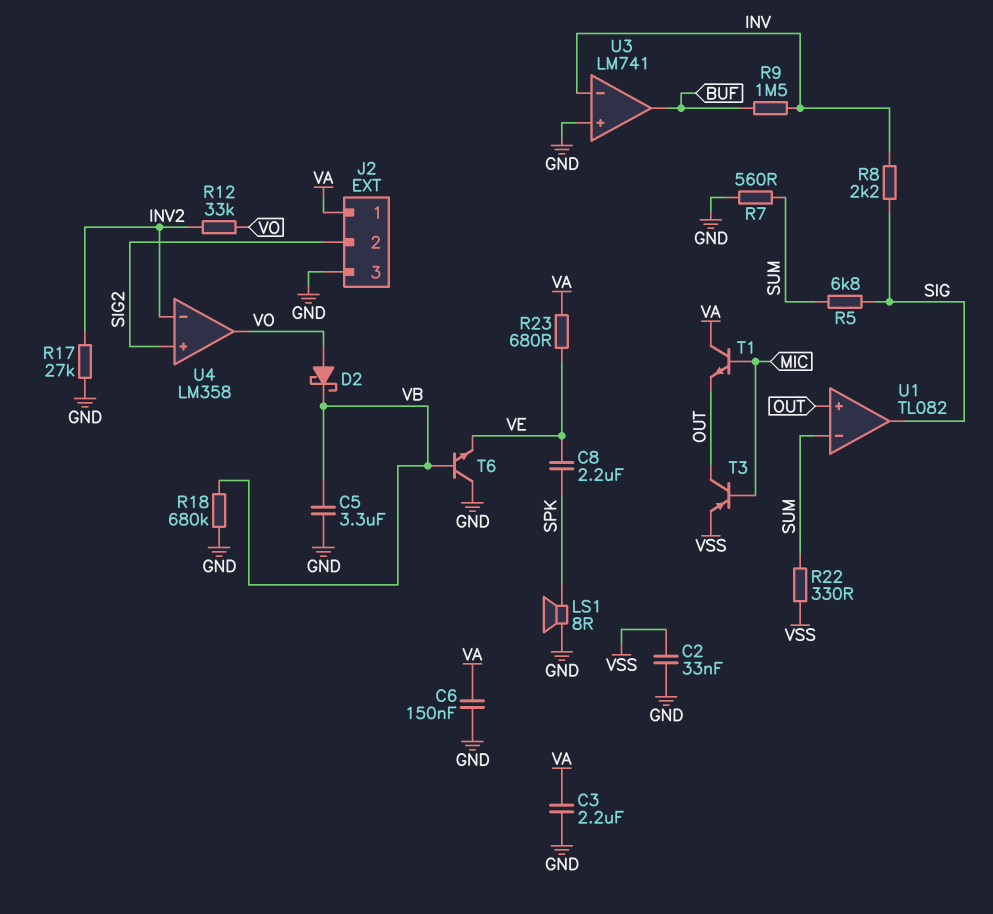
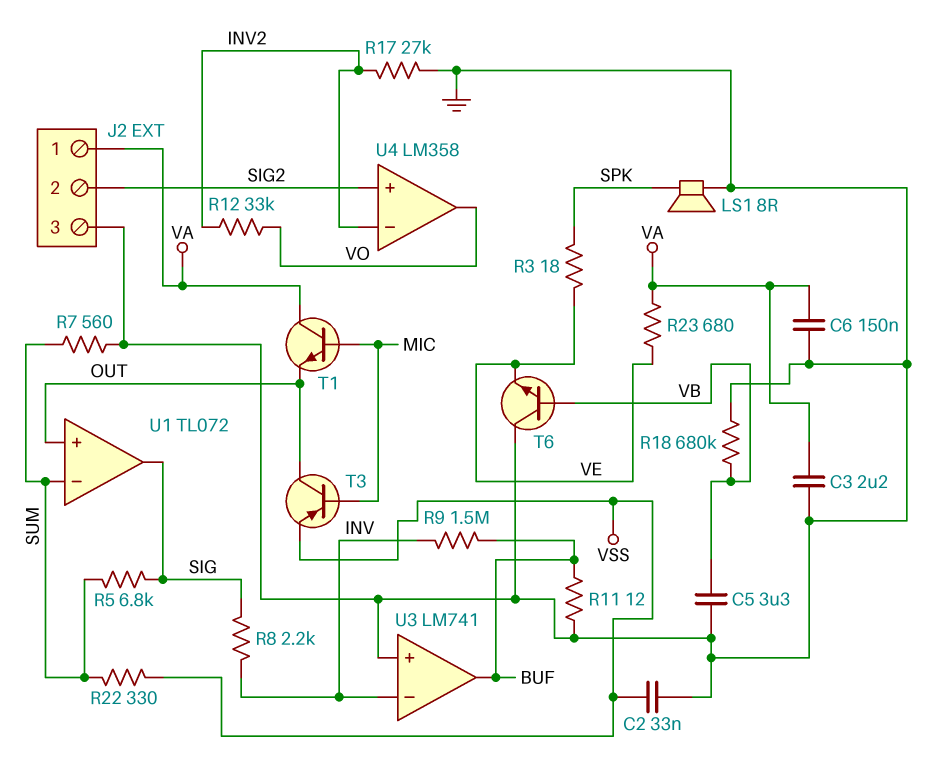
C8: 2.2uF (SPK, VE) -> none
D2: schottky (A VO, K VB) -> none
R3: none -> 18 (SPK, VE)
R11: none -> 12 (BUF, GND)
U1: TL082 -> TL072

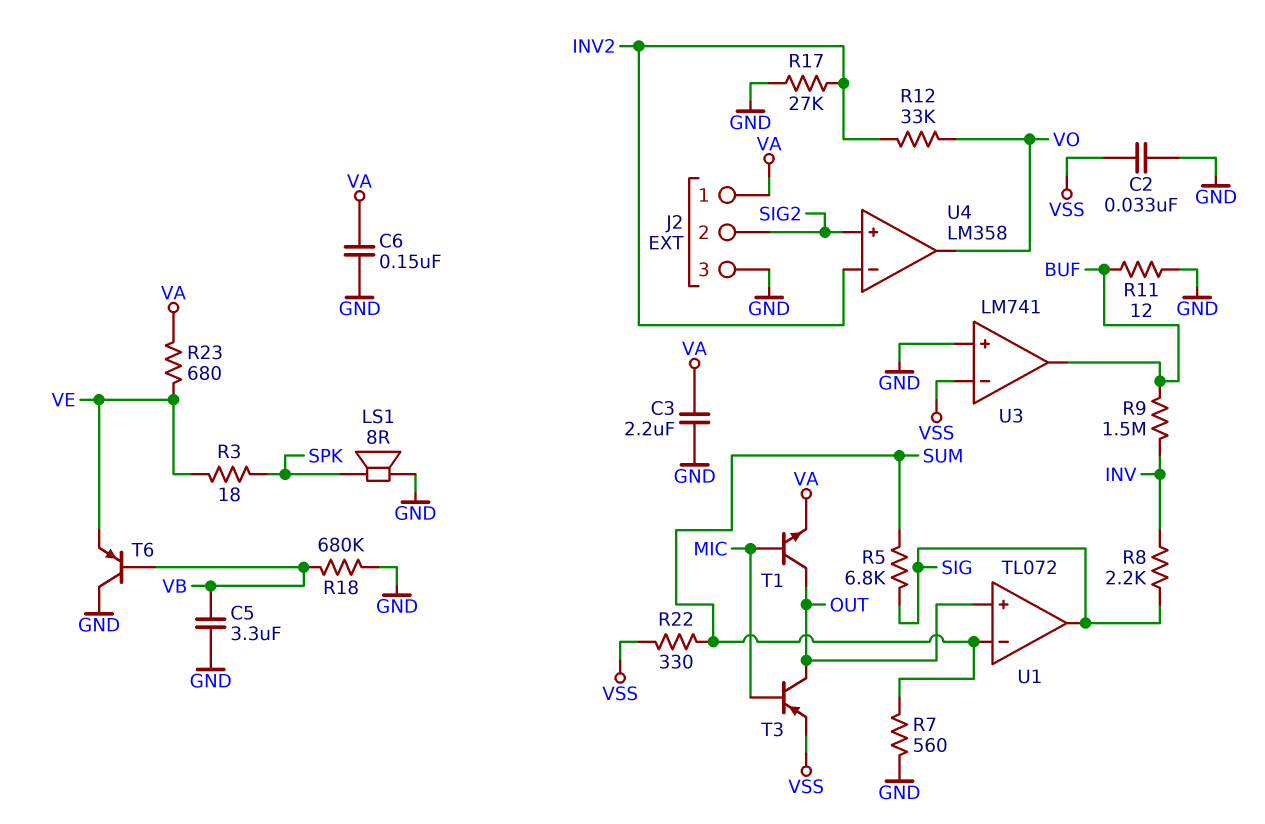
T1: NPN (B MIC, C VA, E OUT) -> NPN (B MIC, C OUT, E VA)
T6: NPN (B VB, C GND, E VE) -> PNP (B VB, C GND, E VE)
U3 pin in-: INV -> VSS

